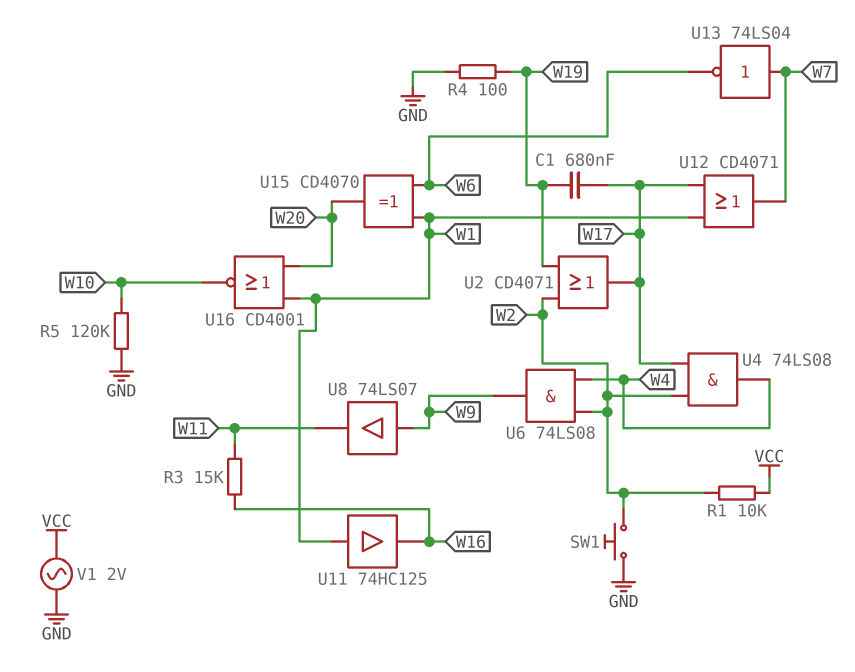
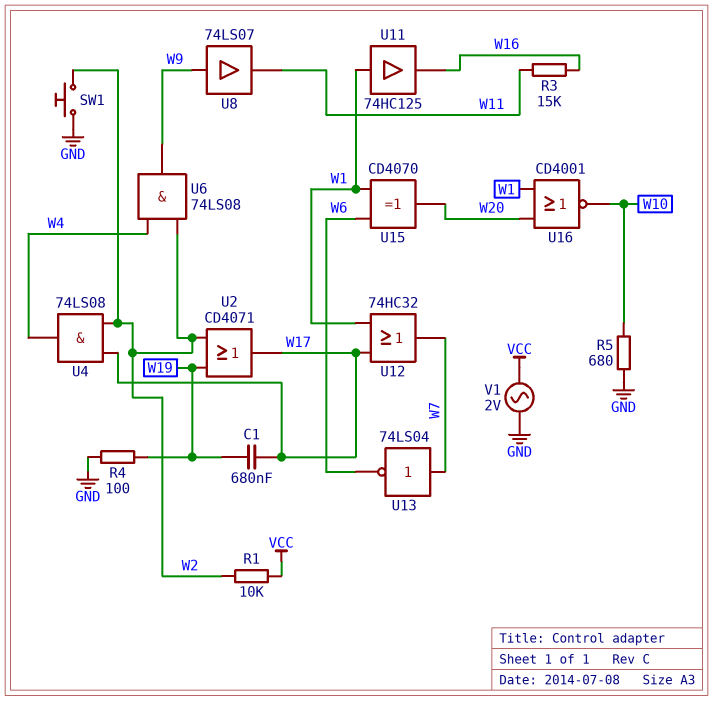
R5: 120k (GND, W10) -> 680 (GND, W10)
U12: OR CD4071 (in W1, in W17, out W7) -> OR 74HC32 (in W1, in W17, out W7)

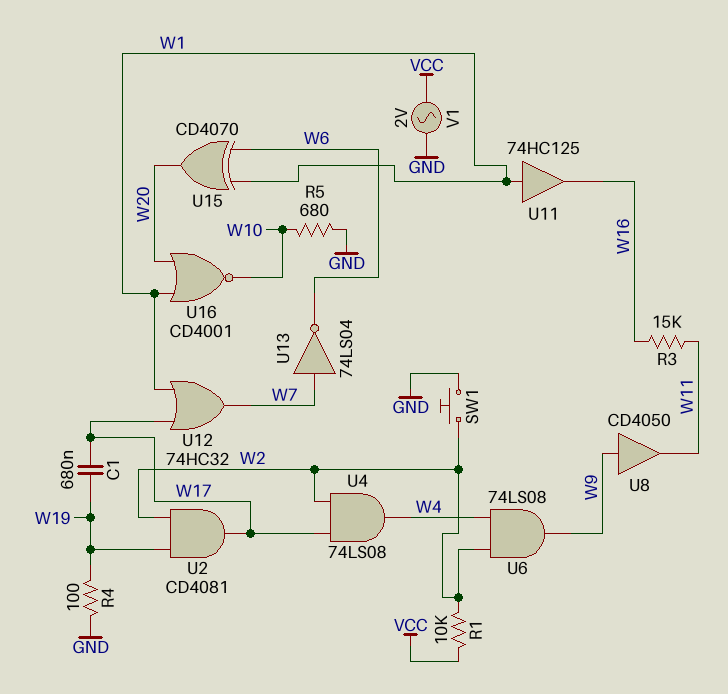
U2: OR CD4071 (in W2, in W19, out W17) -> AND CD4081 (in W2, in W19, out W17)
U8: buffer 74LS07 (in W9, out W11) -> buffer CD4050 (in W9, out W11)

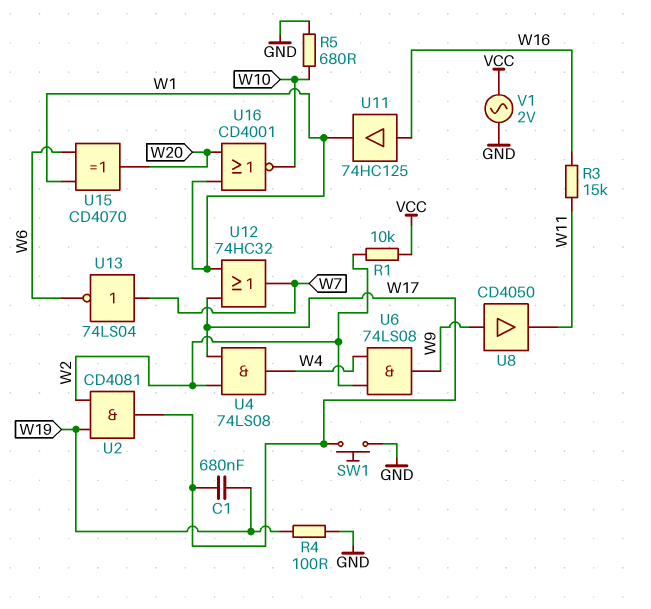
SW1: button (GND, W2) -> button (GND, W17)
U11: buffer 74HC125 (in W1, out W16) -> buffer 74HC125 (in W16, out W1)

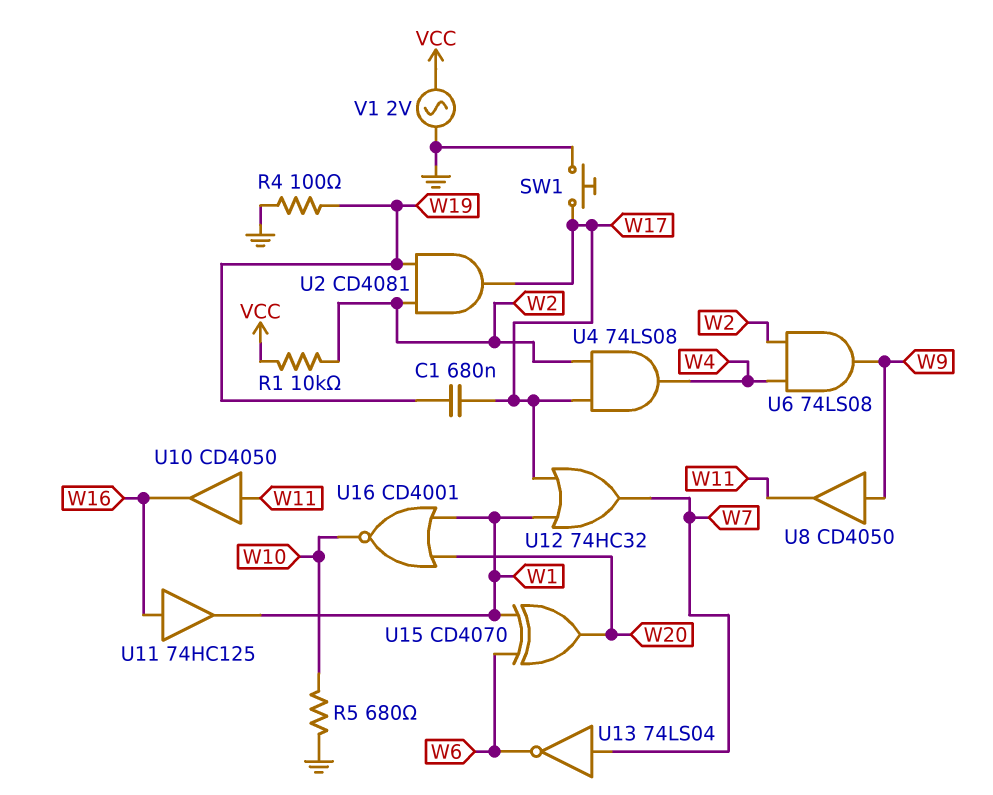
R3: 15k (W11, W16) -> none
U10: none -> buffer CD4050 (in W11, out W16)

